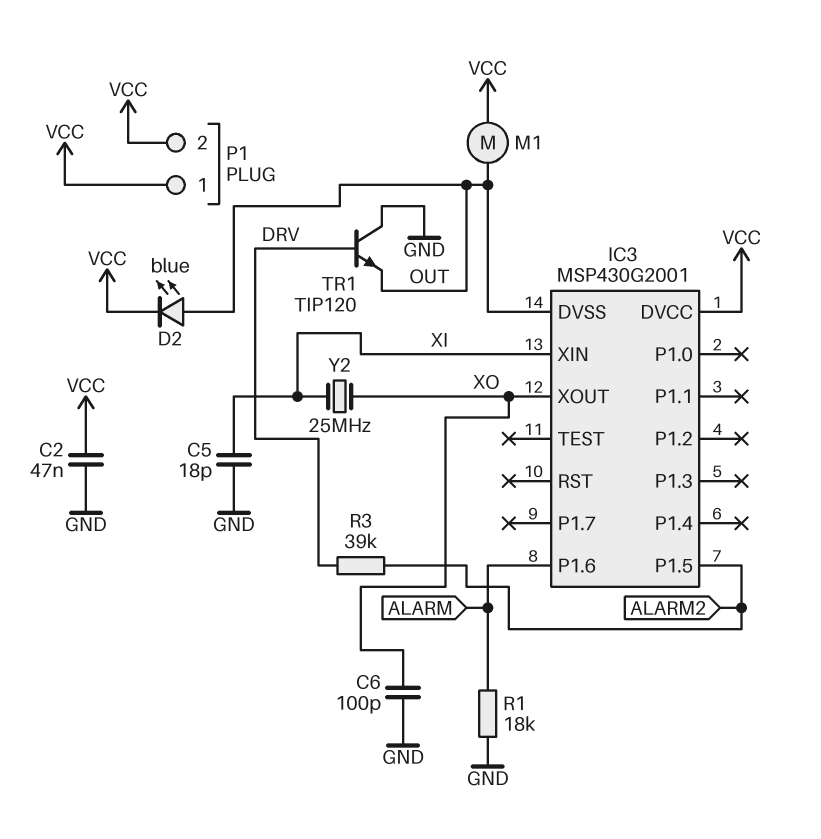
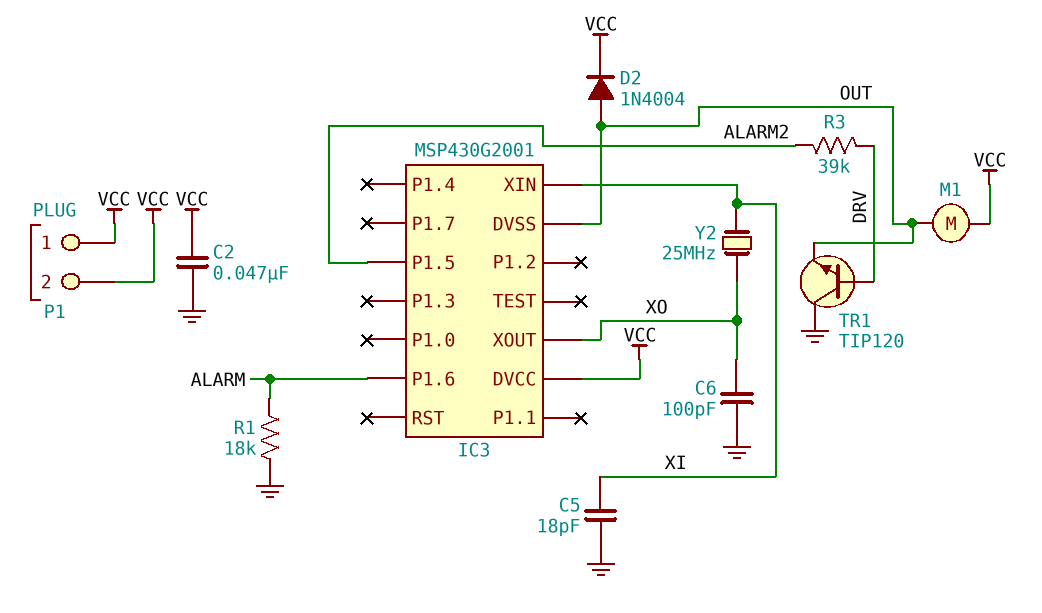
D2: LED blue (A OUT, K VCC) -> diode 1N4004 (A OUT, K VCC)

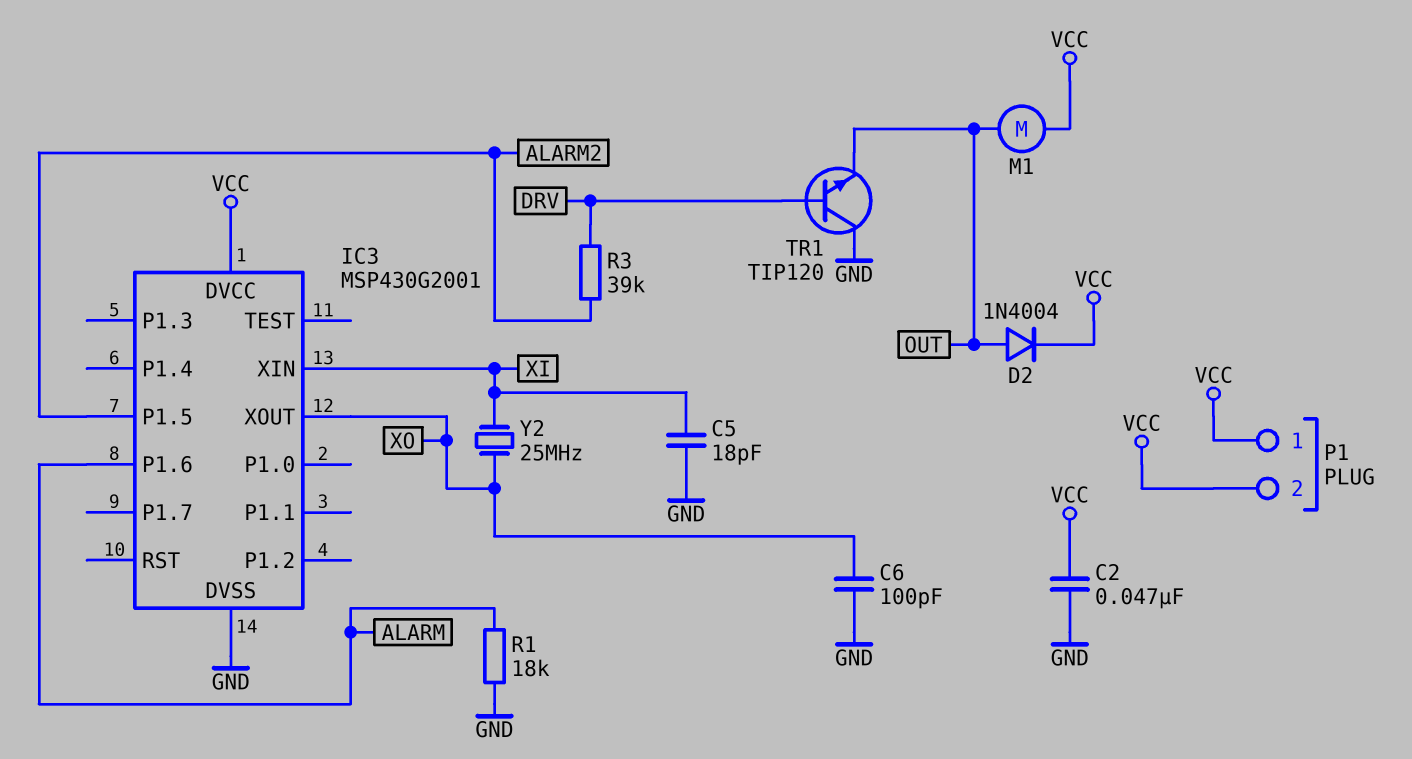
IC3 pin DVSS: OUT -> GND

